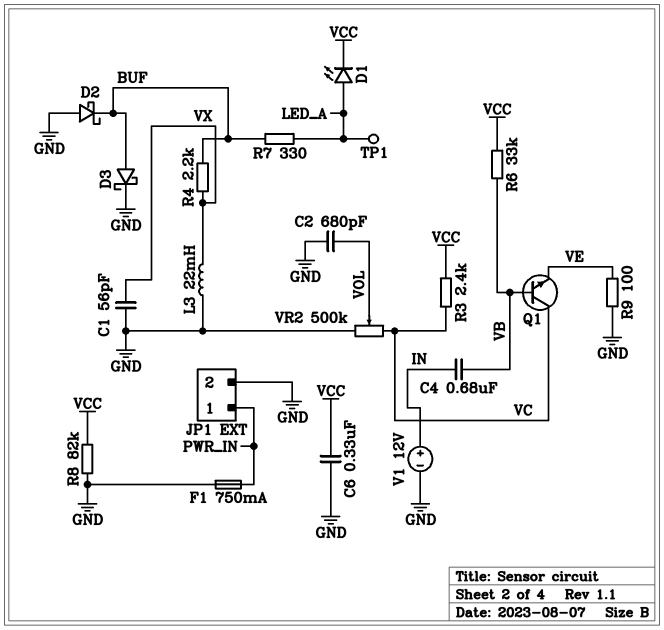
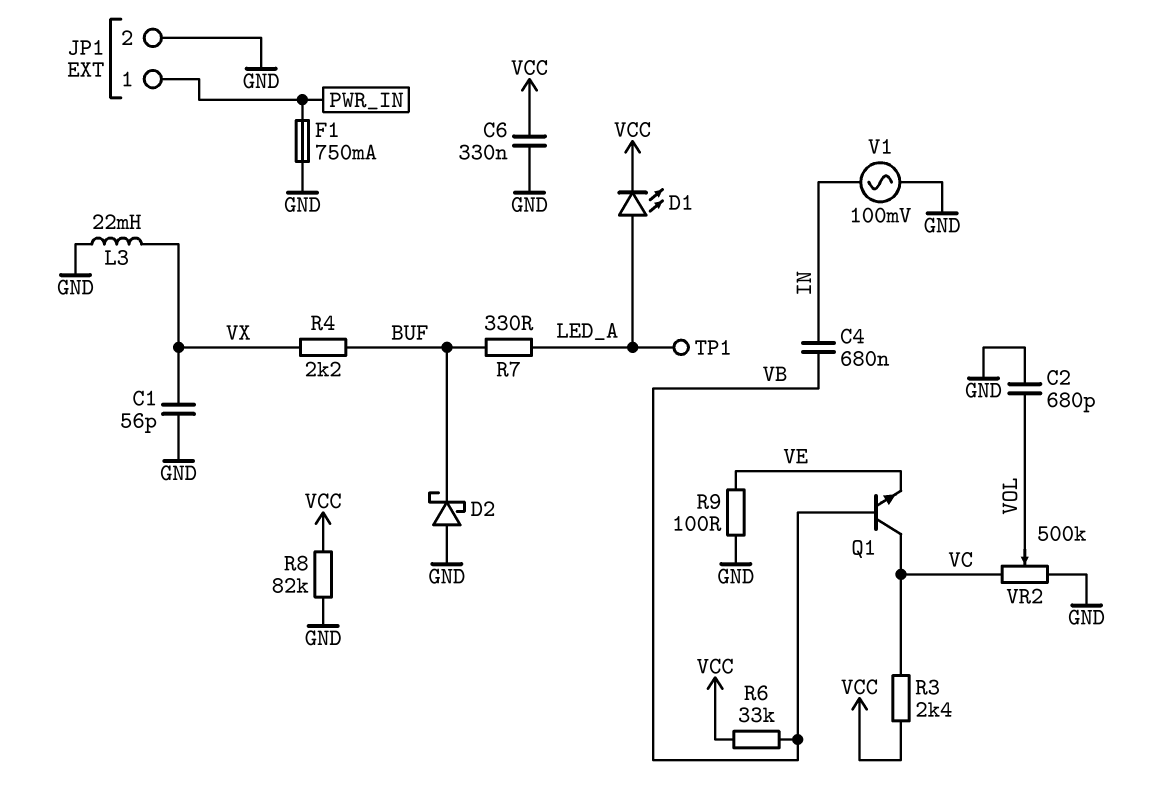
D3: schottky (A BUF, K GND) -> none
V1: 12V (plus IN, minus GND) -> AC 100mV (GND, IN)

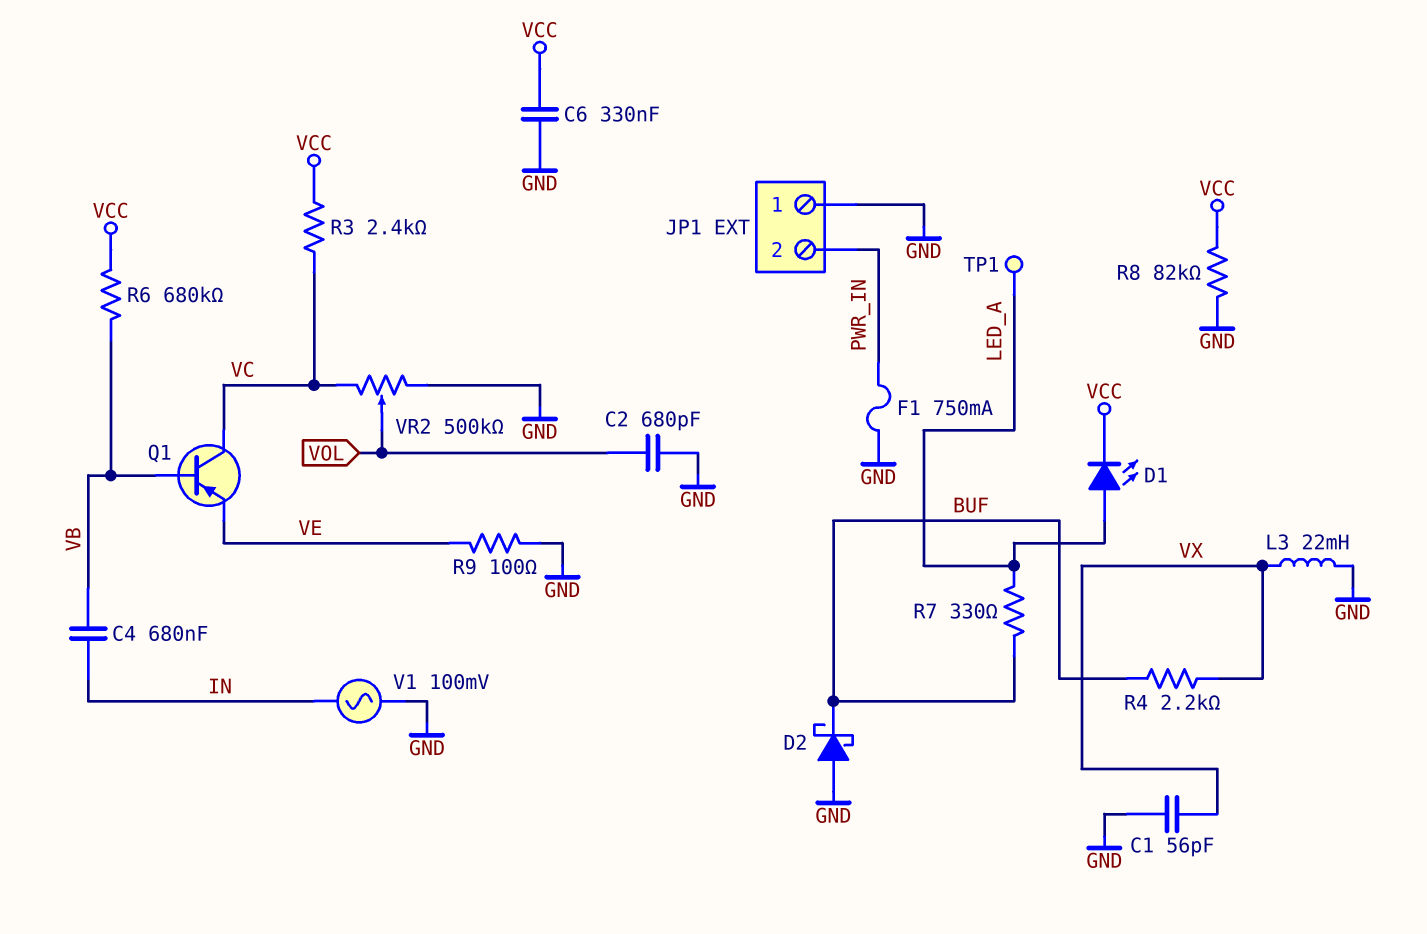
JP1 pin 1: PWR_IN -> GND
JP1 pin 2: GND -> PWR_IN
Q1: NPN (B VB, C VC, E VE) -> PNP (B VB, C VC, E VE)
R6: 33k (VB, VCC) -> 680k (VB, VCC)

